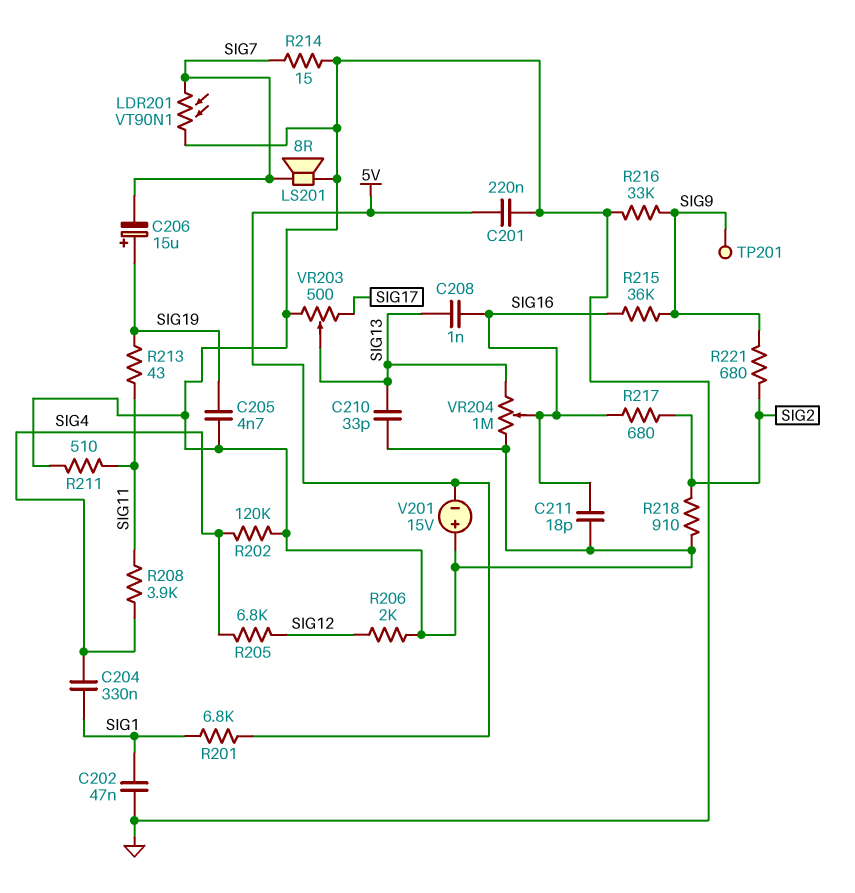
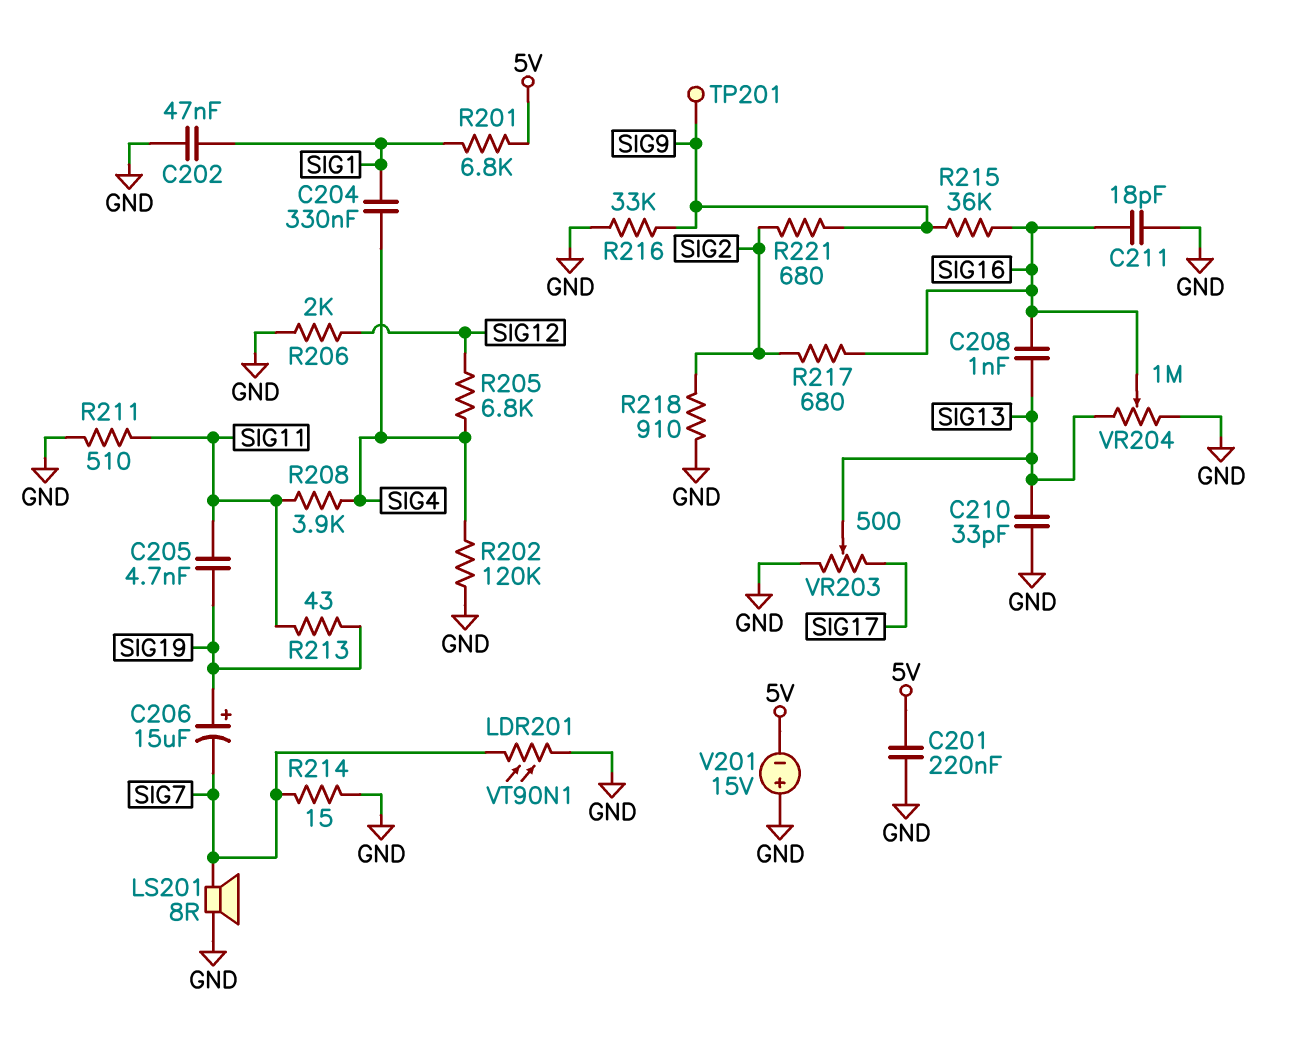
C205: 4.7nF (GND, SIG19) -> 4.7nF (SIG11, SIG19)

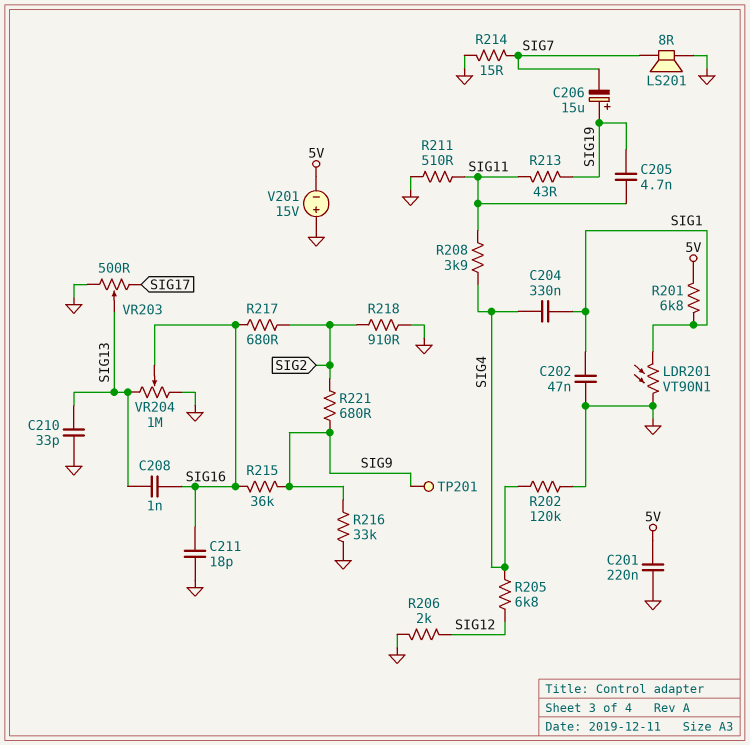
LDR201: VT90N1 (GND, SIG7) -> VT90N1 (GND, SIG1)

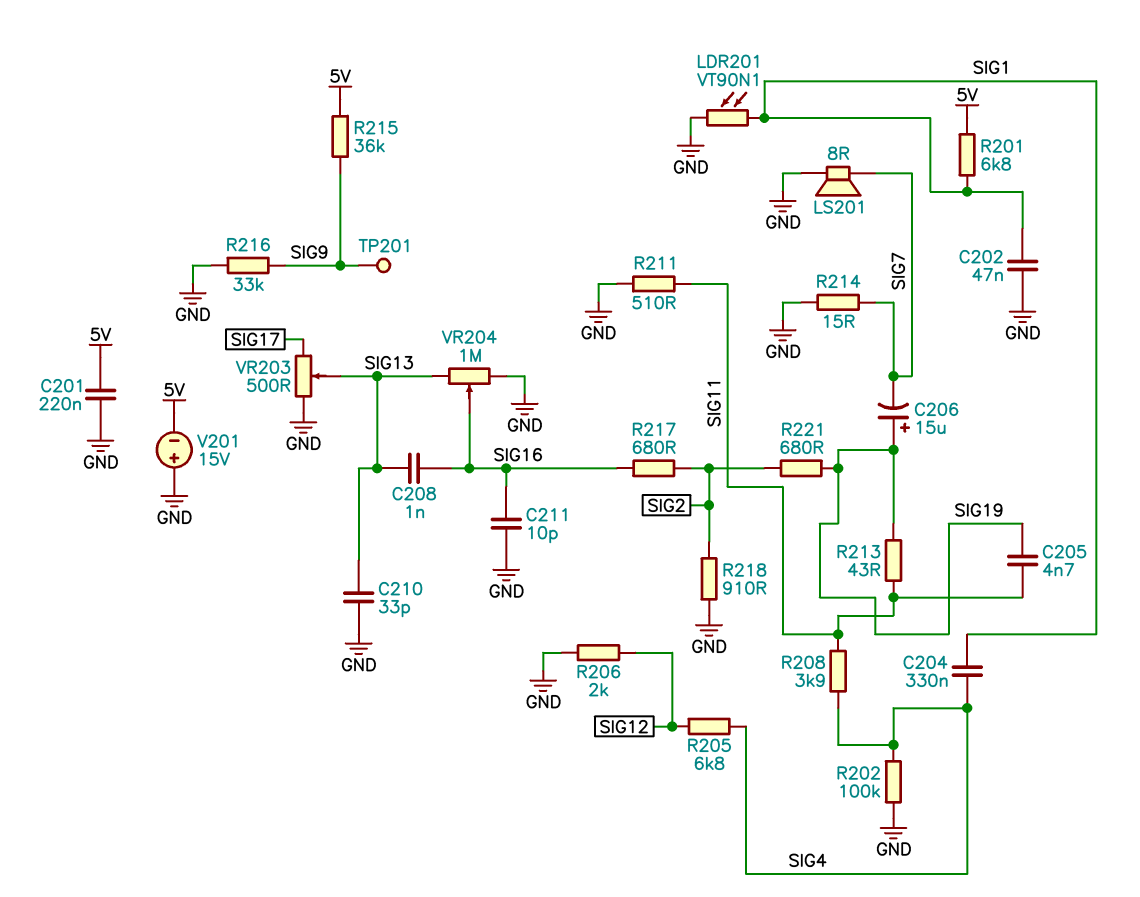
C211: 18pF (GND, SIG16) -> 10pF (GND, SIG16)
R202: 120k (GND, SIG4) -> 100k (GND, SIG4)
R215: 36k (SIG9, SIG16) -> 36k (5V, SIG9)
R221: 680 (SIG2, SIG9) -> 680 (SIG2, SIG19)

